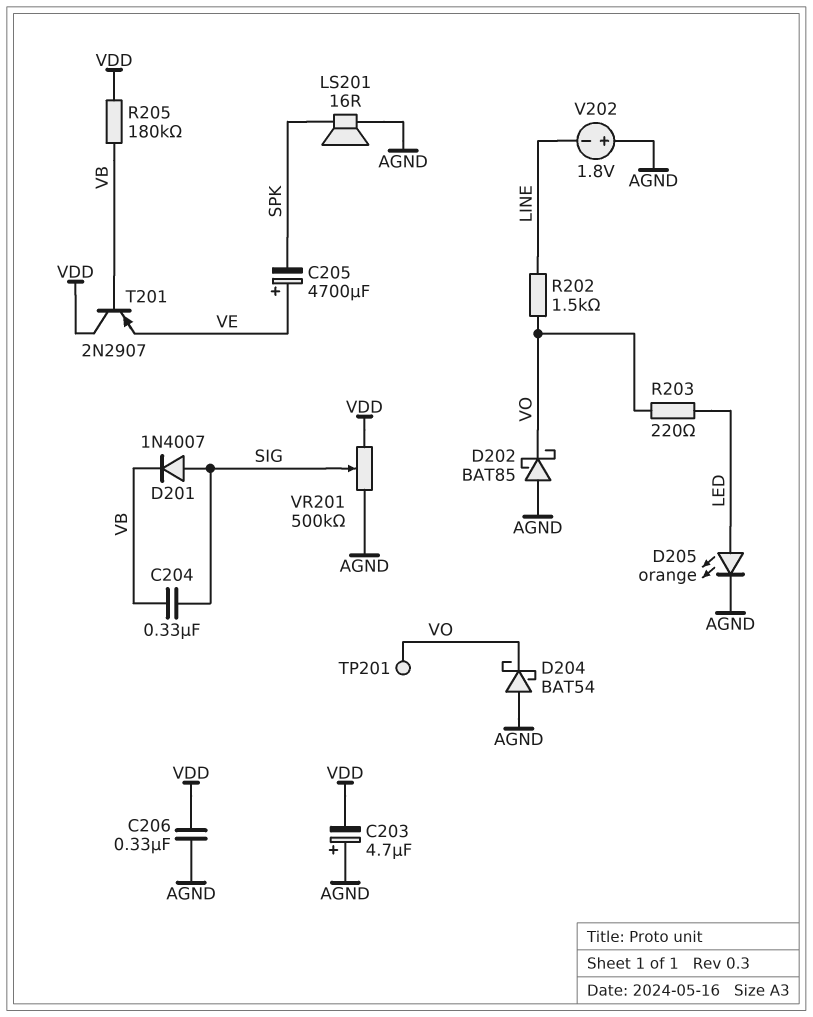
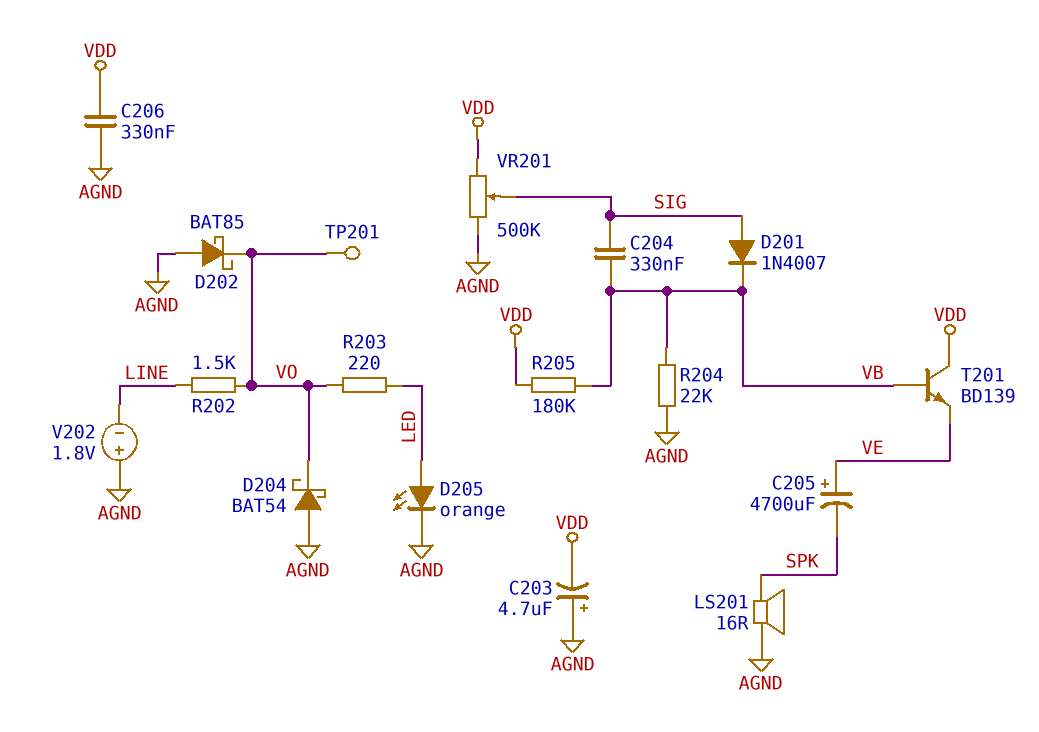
R204: none -> 22k (AGND, VB)
T201: PNP 2N2907 (B VB, C VDD, E VE) -> NPN BD139 (B VB, C VDD, E VE)

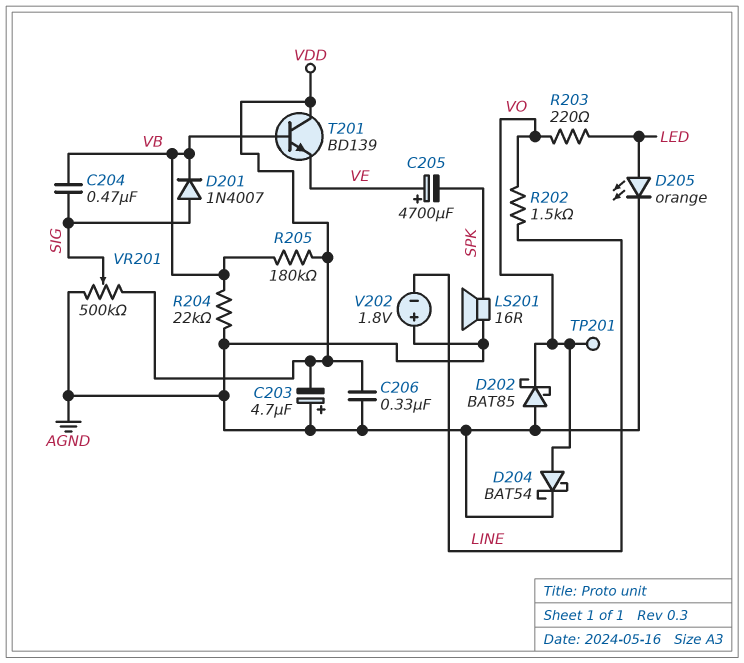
C204: 330nF (SIG, VB) -> 470nF (SIG, VB)
D204: schottky BAT54 (A AGND, K VO) -> schottky BAT54 (A VO, K AGND)

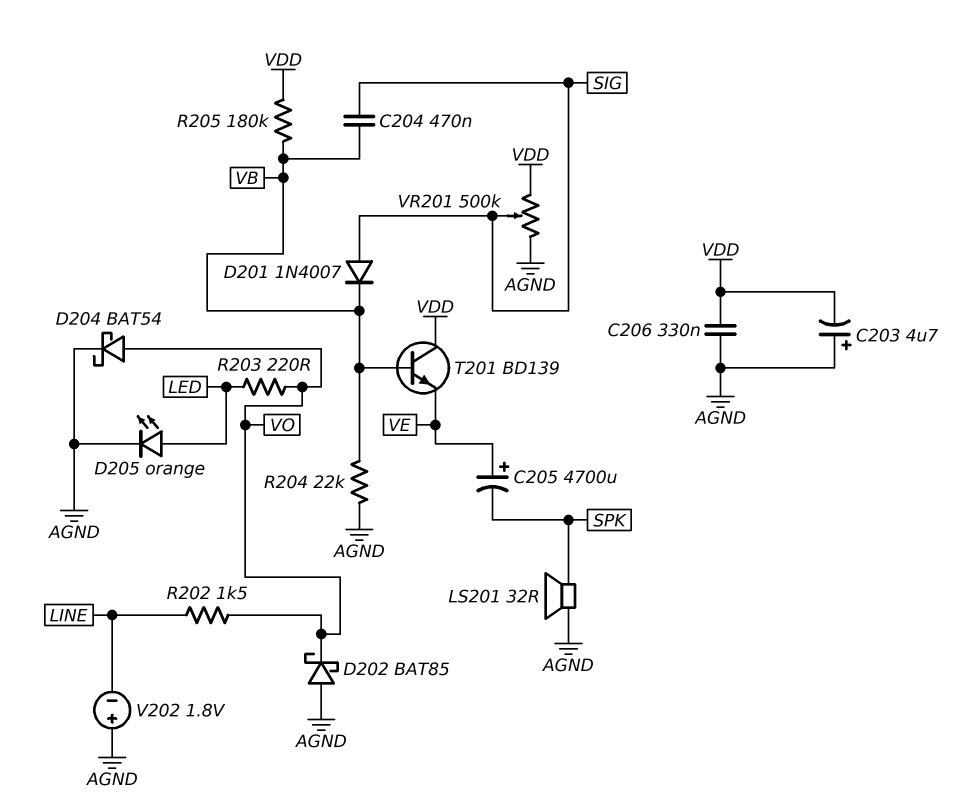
LS201: speaker 16R (AGND, SPK) -> speaker 32R (AGND, SPK)
TP201: test point (VO) -> none

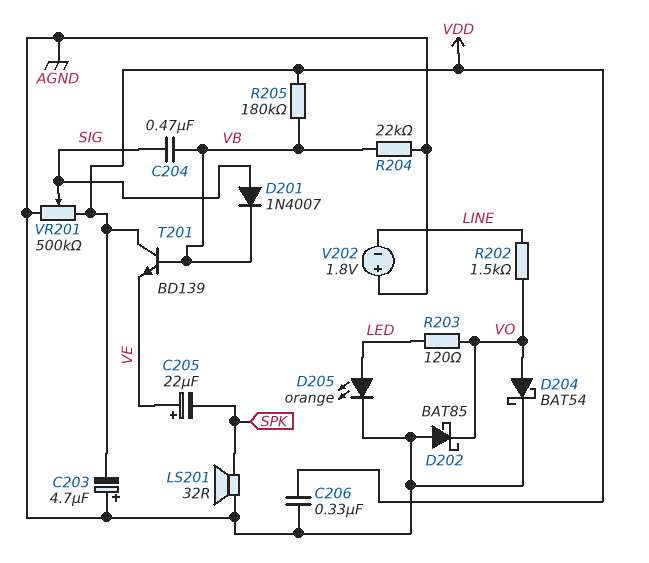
C205: 4700uF (plus VE, minus SPK) -> 22uF (plus VE, minus SPK)
R203: 220 (LED, VO) -> 120 (LED, VO)

